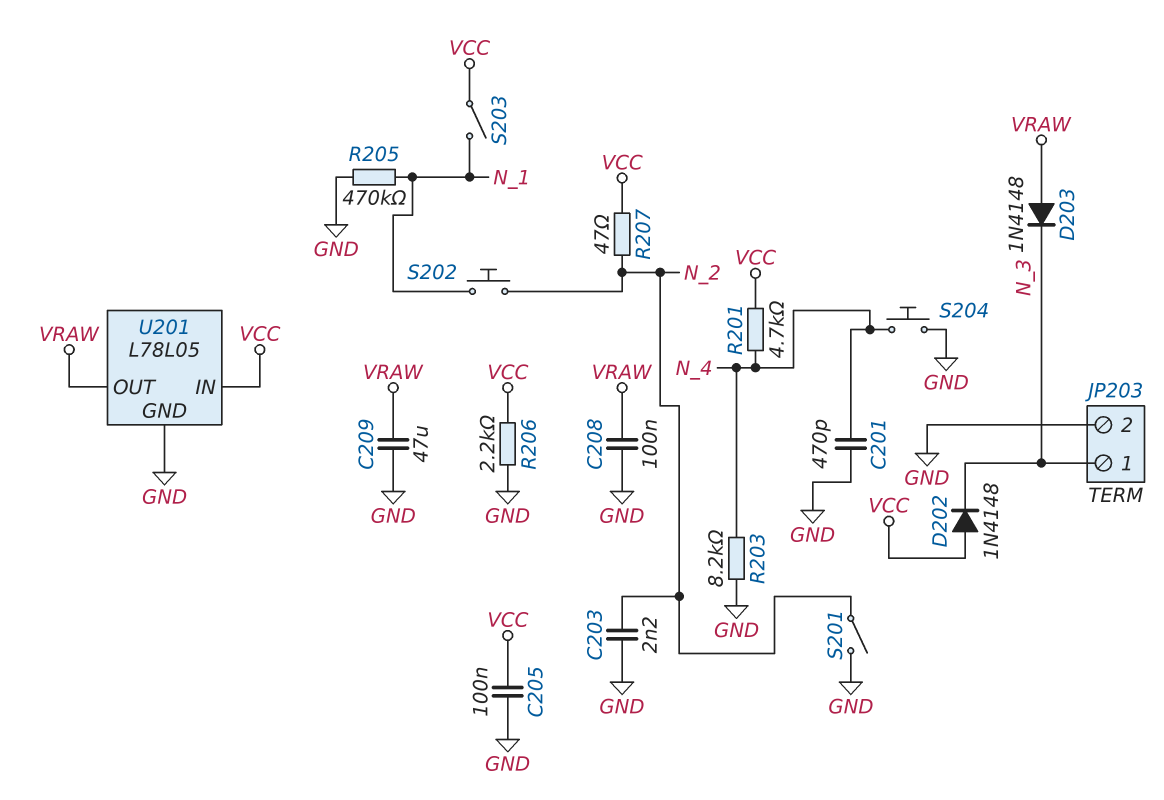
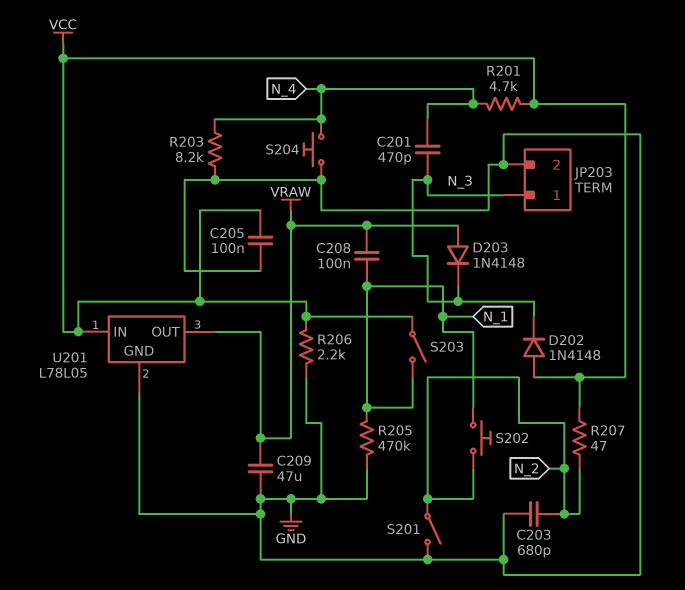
C201: 470pF (GND, N_4) -> 470pF (N_3, N_4)
C203: 2.2nF (GND, N_2) -> 680pF (GND, N_2)
C208: 100nF (GND, VRAW) -> 100nF (N_1, VRAW)

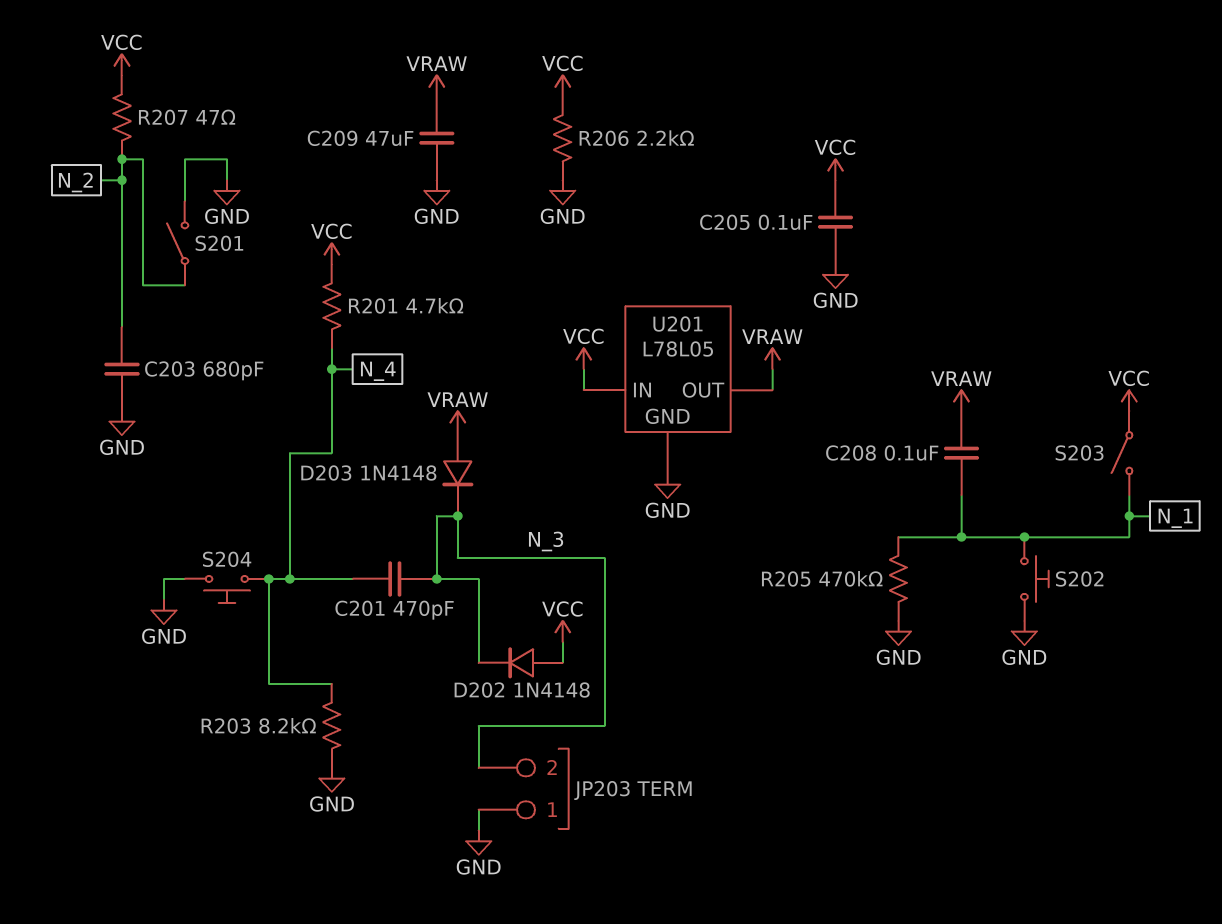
JP203 pin 1: N_3 -> GND
JP203 pin 2: GND -> N_3
S202: button (N_1, N_2) -> button (GND, N_1)

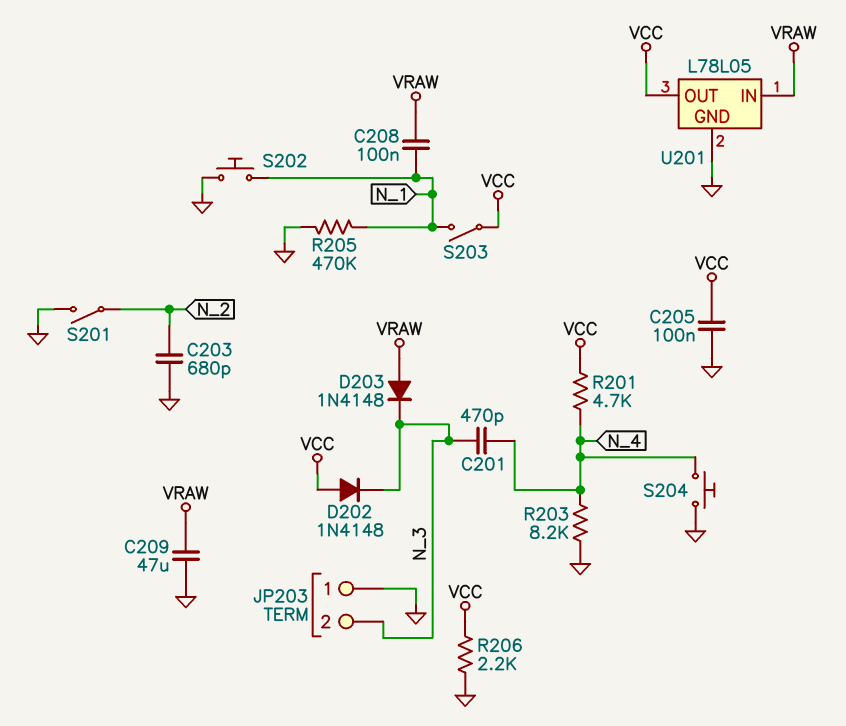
R207: 47 (N_2, VCC) -> none
U201 pin IN: VCC -> VRAW
U201 pin OUT: VRAW -> VCC

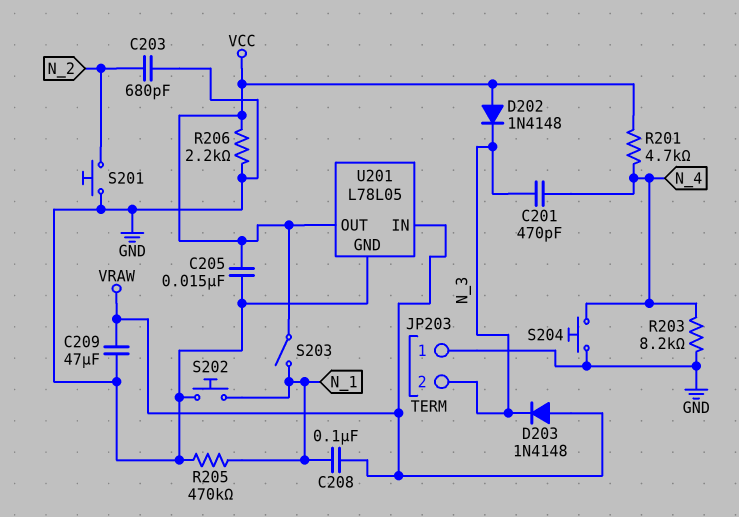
C205: 100nF (GND, VCC) -> 15nF (GND, VCC)
S201: switch (GND, N_2) -> button (GND, N_2)

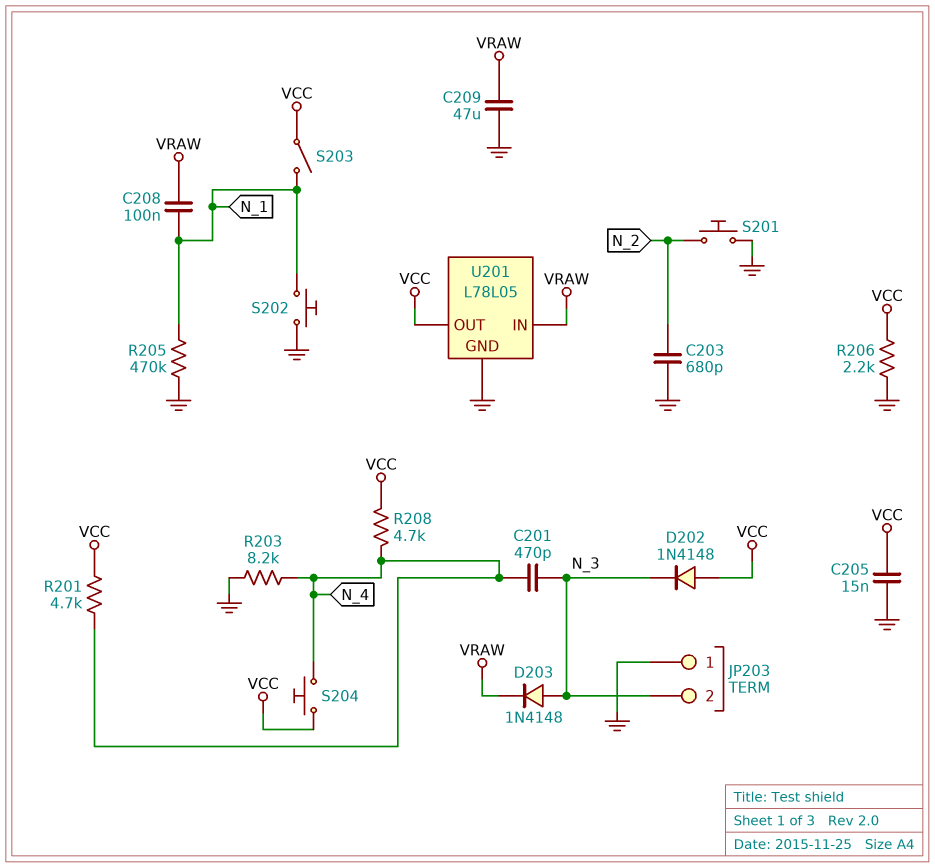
D203: diode 1N4148 (A VRAW, K N_3) -> diode 1N4148 (A N_3, K VRAW)
R208: none -> 4.7k (N_4, VCC)
S204: button (GND, N_4) -> button (N_4, VCC)

